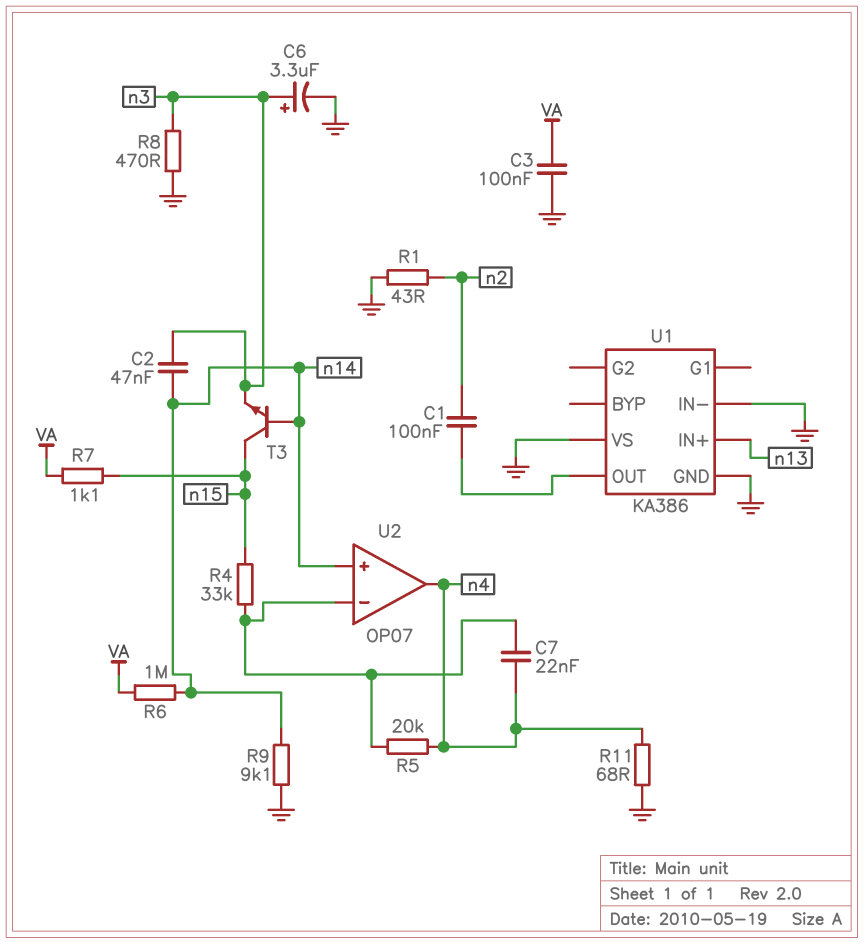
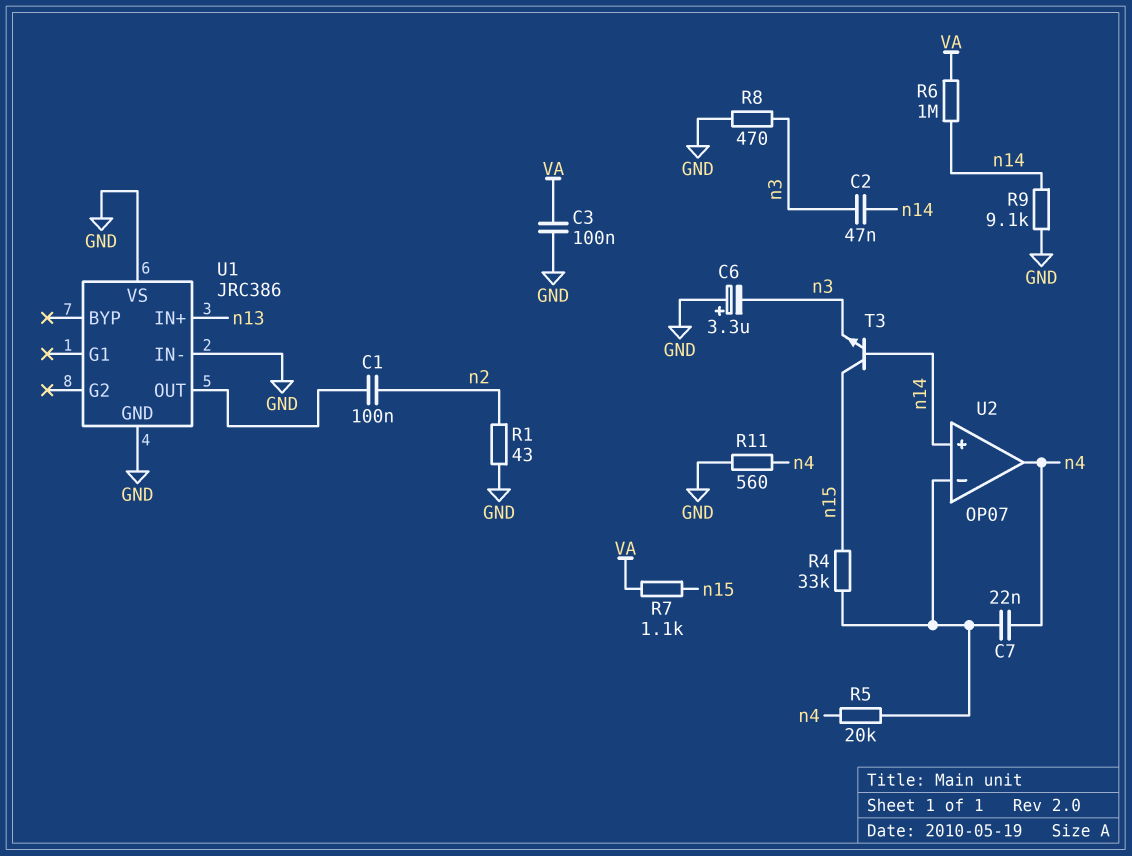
C6: 3.3uF (plus n3, minus GND) -> 3.3uF (plus GND, minus n3)
R11: 68 (GND, n4) -> 560 (GND, n4)
U1: KA386 -> JRC386

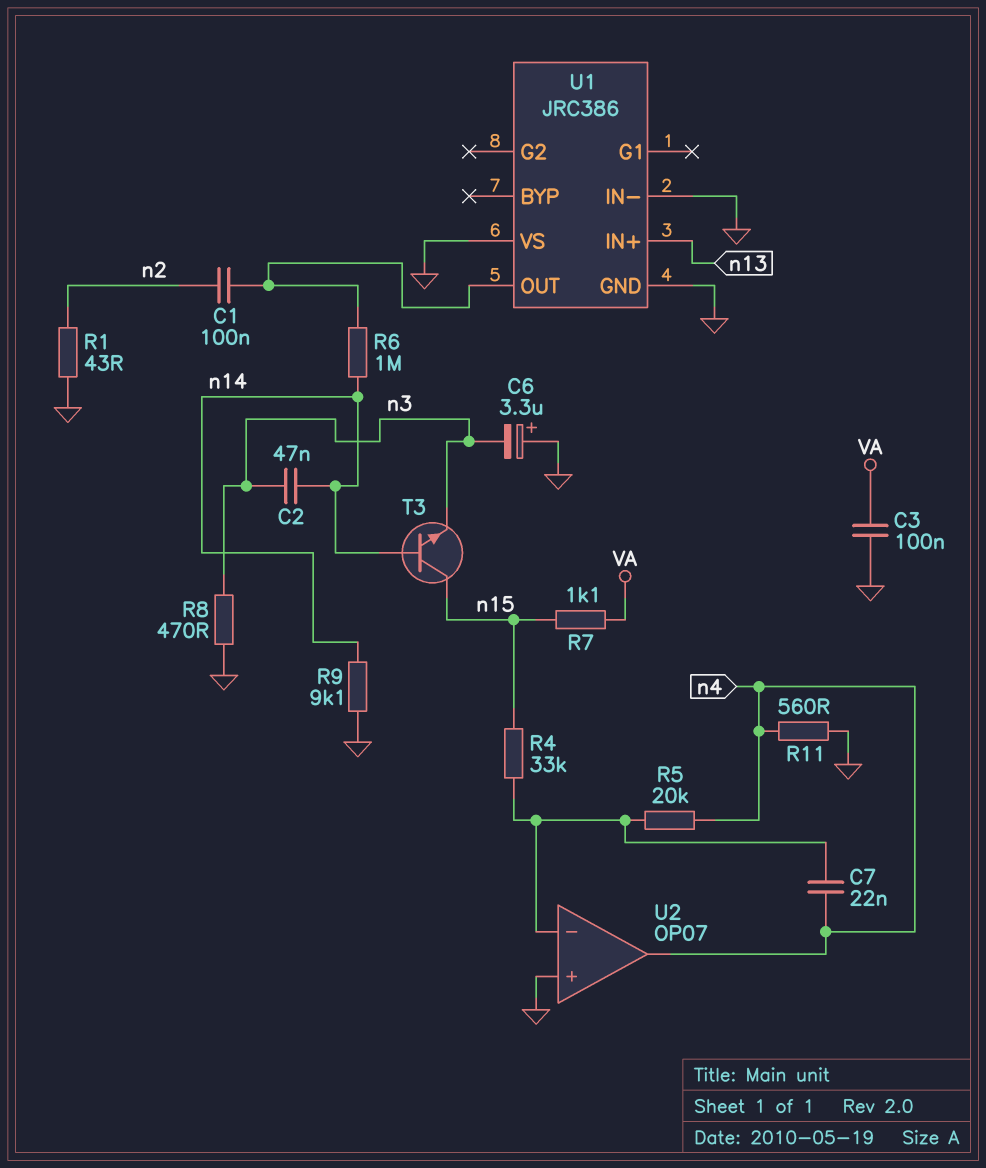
R6: 1M (VA, n14) -> 1M (U1/OUT, n14)
U2 pin in+: n14 -> GND

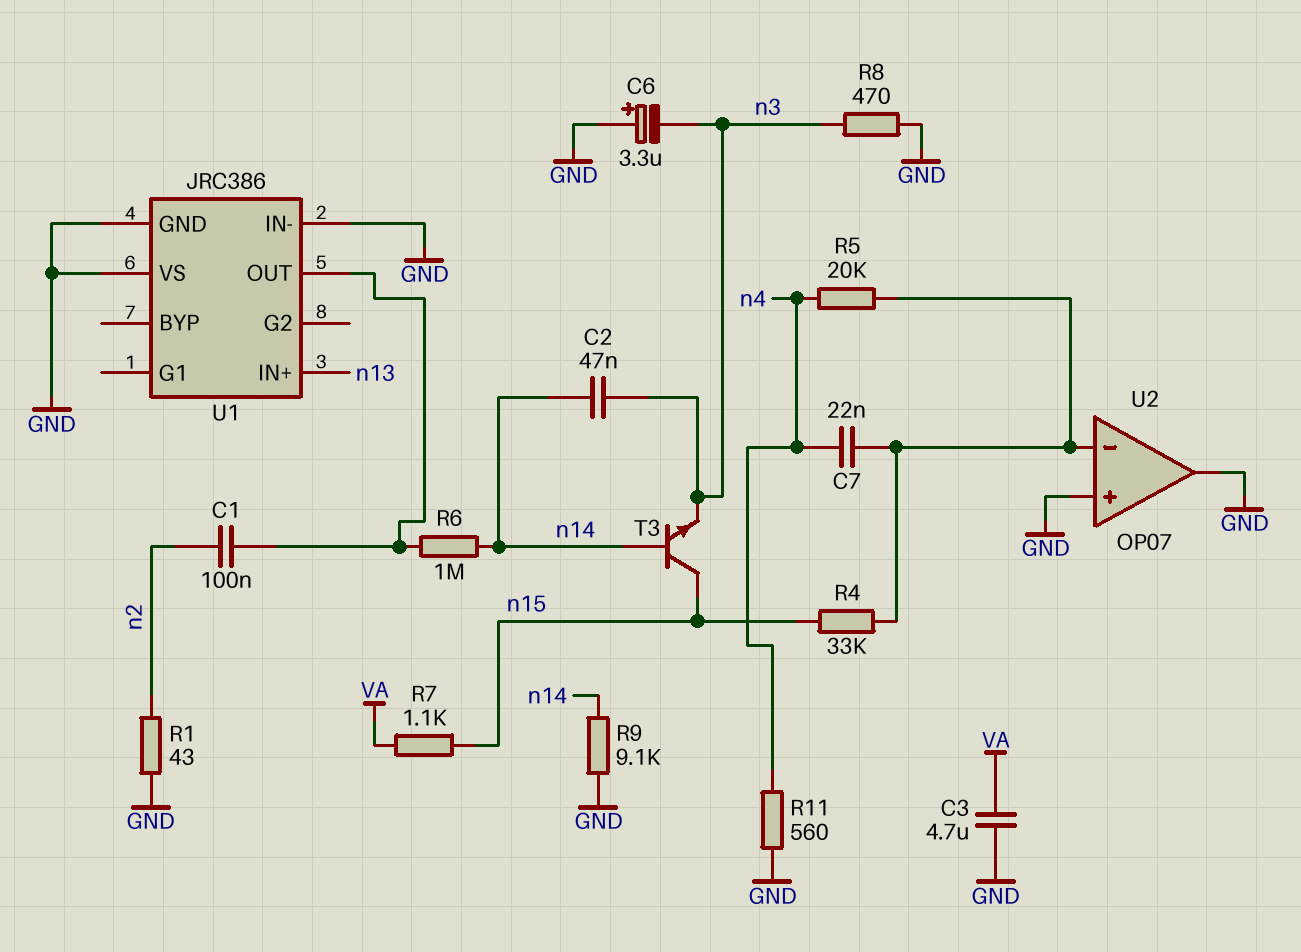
C3: 100nF (GND, VA) -> 4.7uF (GND, VA)
U2 pin out: n4 -> GND

